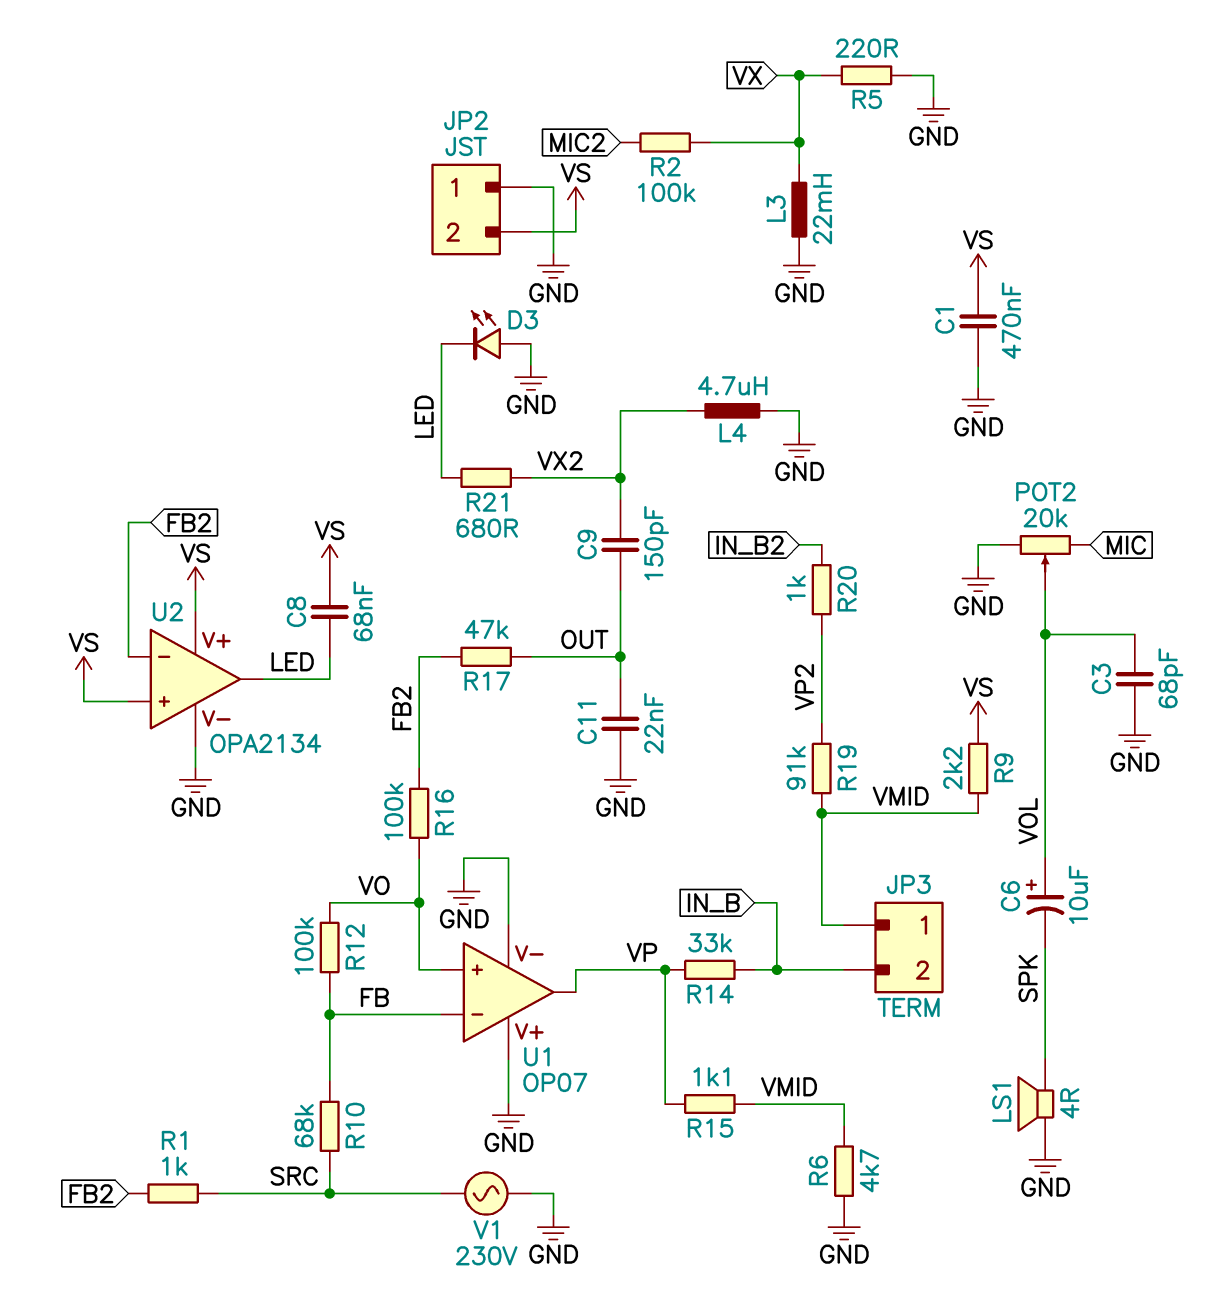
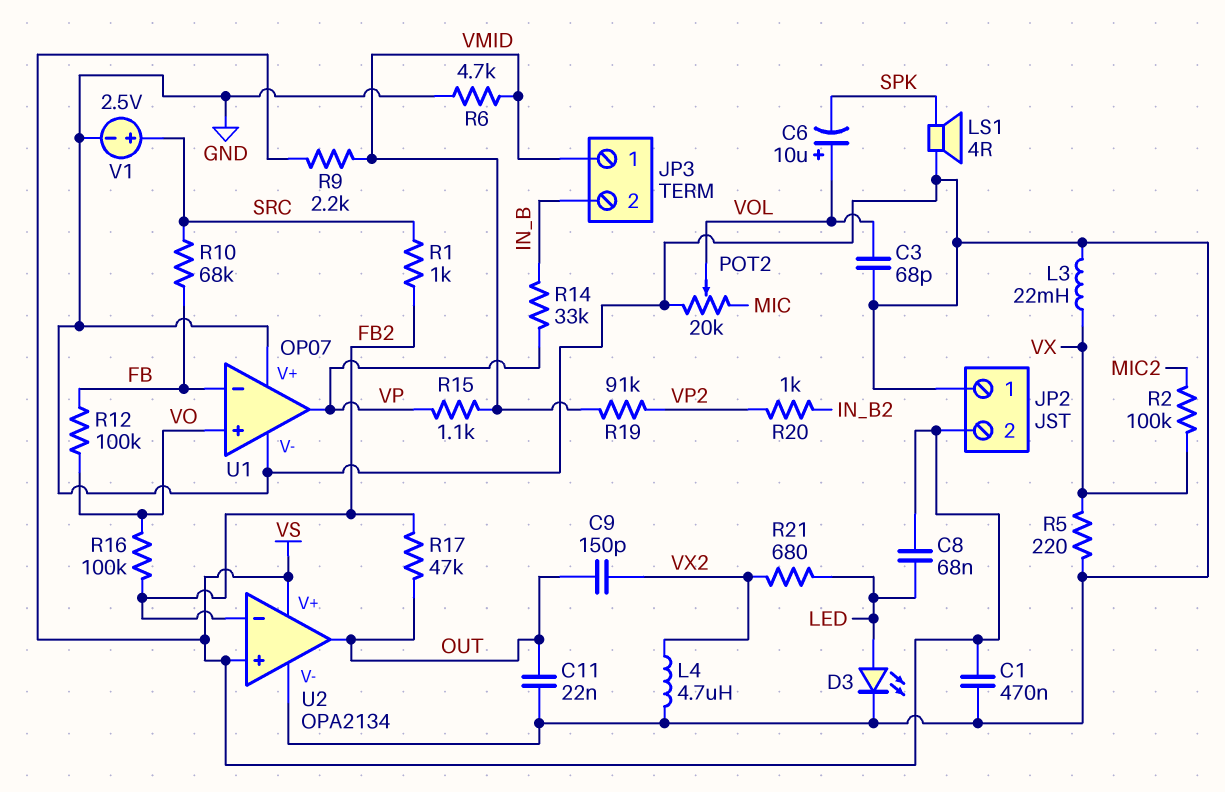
D3: LED (A GND, K LED) -> LED (A LED, K GND)
U2 pin out: LED -> OUT
V1: AC 230V (GND, SRC) -> 2.5V (plus SRC, minus GND)

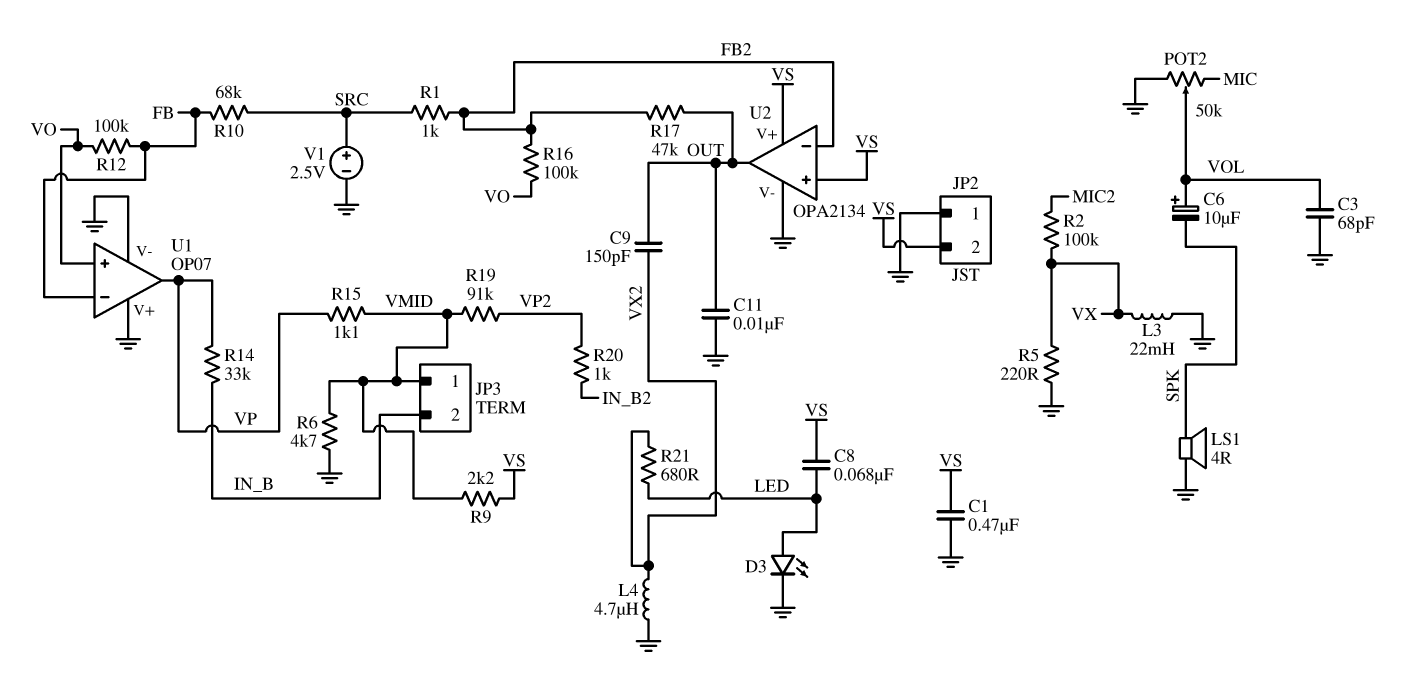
C11: 22nF (GND, OUT) -> 10nF (GND, OUT)
POT2: 20k (GND, MIC, wiper VOL) -> 50k (GND, MIC, wiper VOL)

